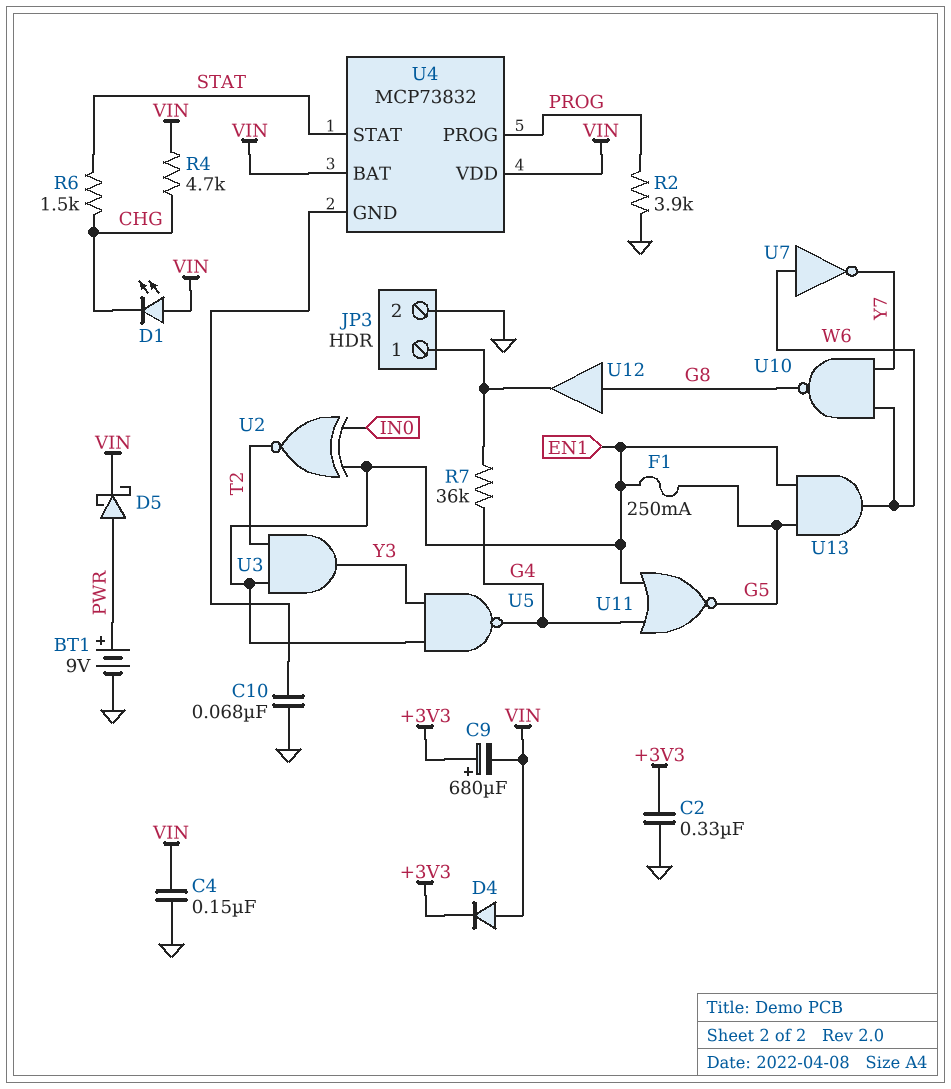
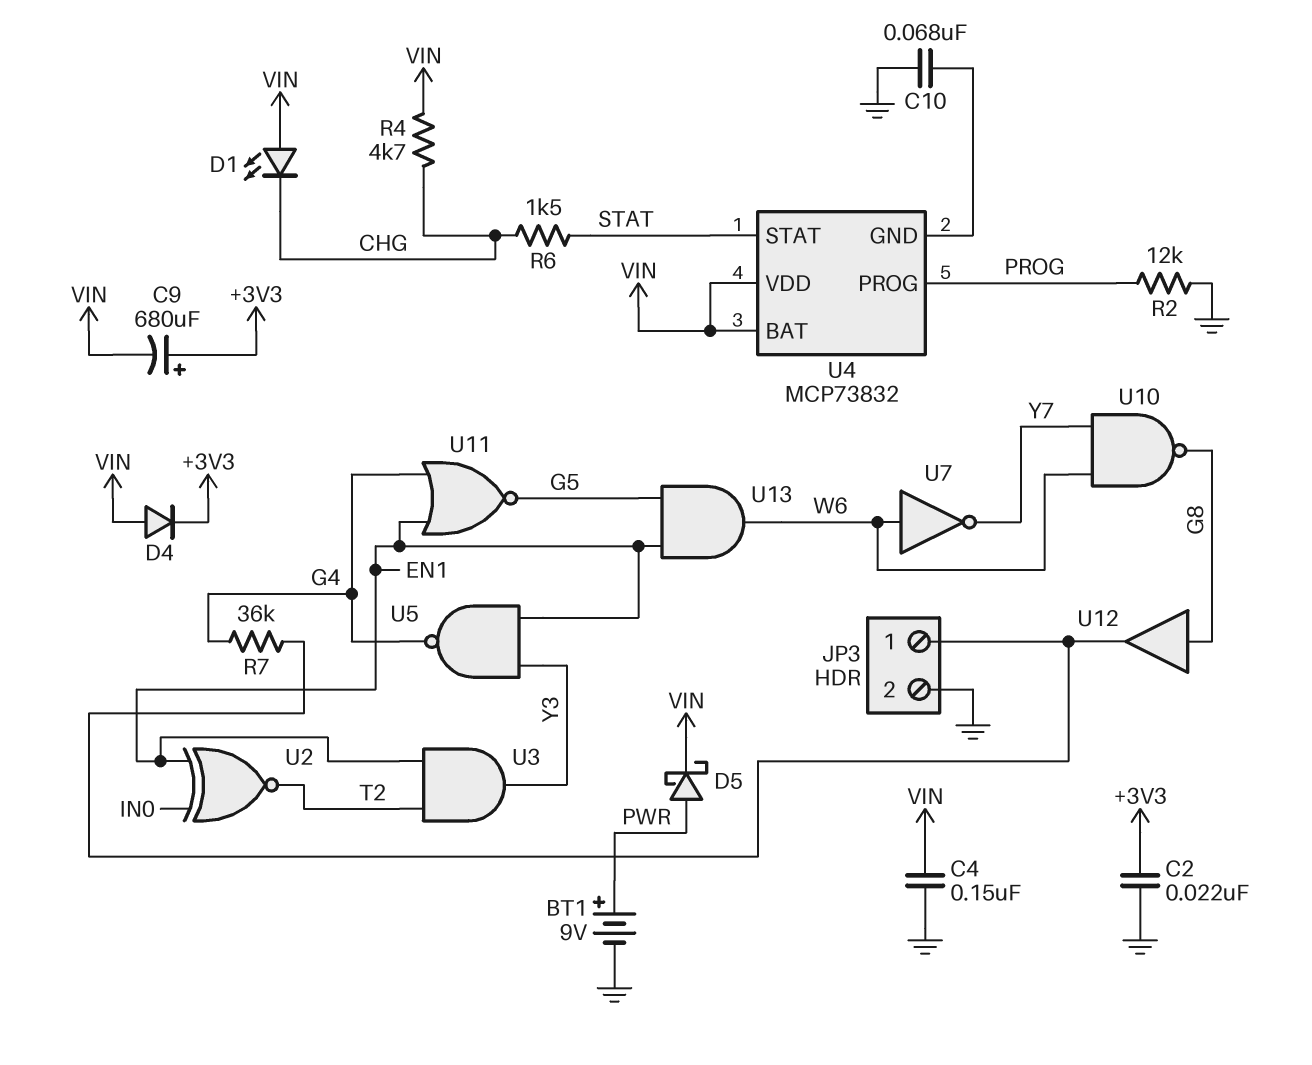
C2: 330nF (+3V3, GND) -> 22nF (+3V3, GND)
F1: 250mA (EN1, G5) -> none
R2: 3.9k (GND, PROG) -> 12k (GND, PROG)

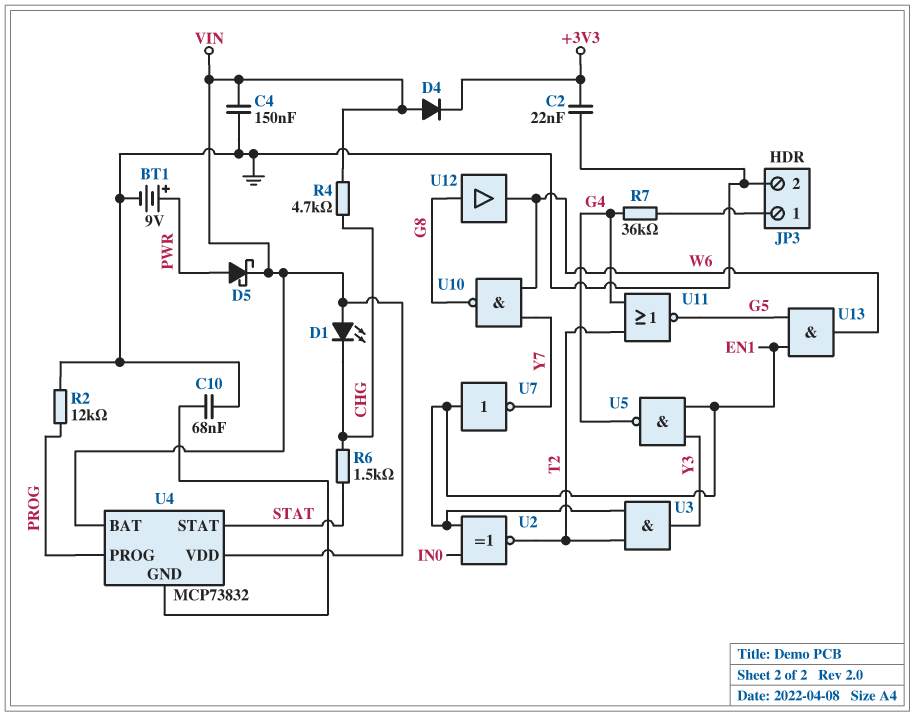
C9: 680uF (plus +3V3, minus VIN) -> none
U7: NOT (in W6, out Y7) -> NOT (in EN1, out Y7)
U11: NOR (in EN1, in G4, out G5) -> NOR (in G4, in T2, out G5)
U12: buffer (in G8, out JP3/1) -> buffer (in G8, out W6)

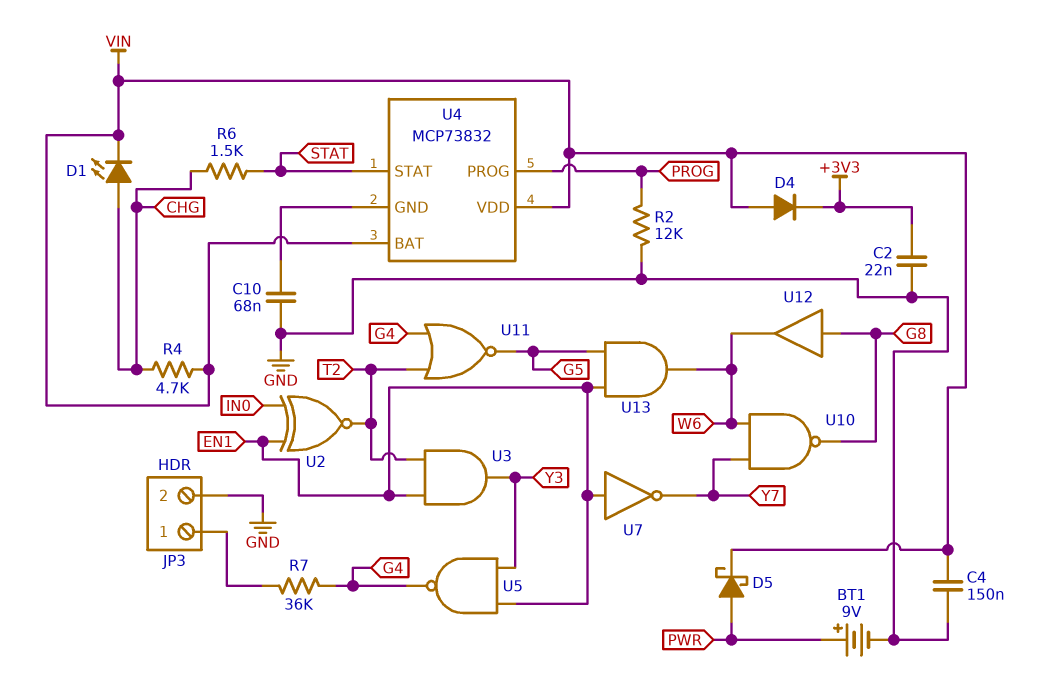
D1: LED (A VIN, K CHG) -> LED (A CHG, K VIN)

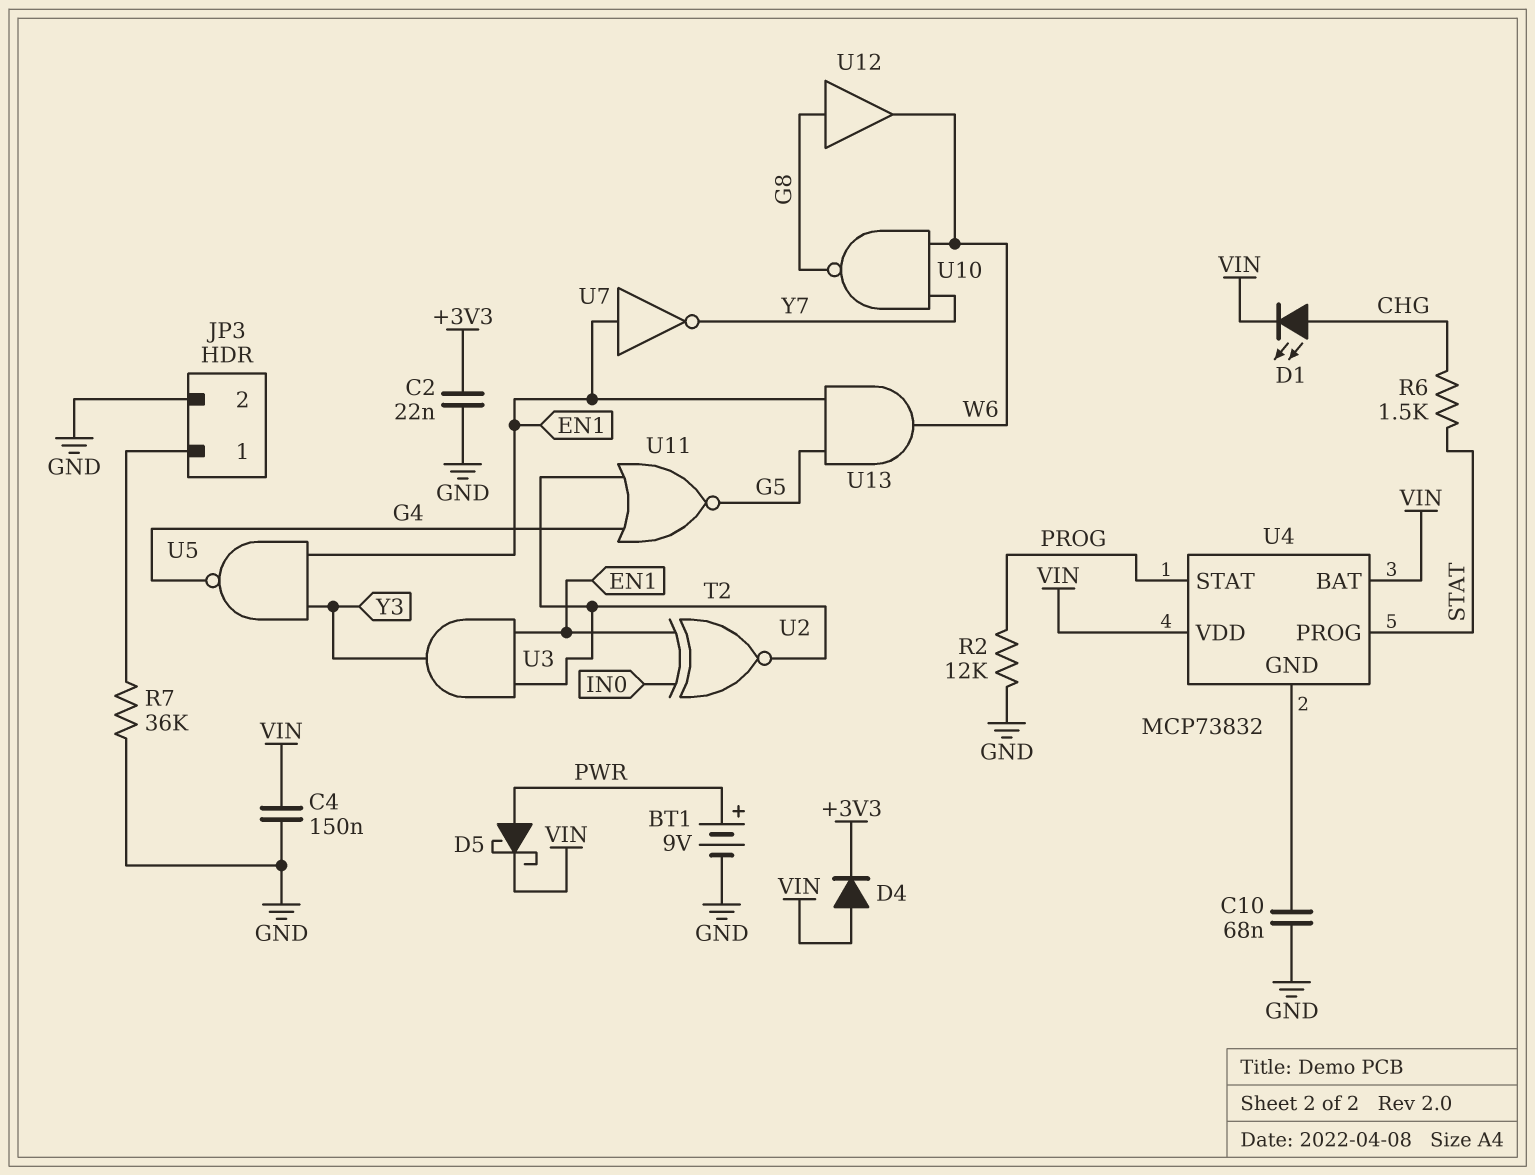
R4: 4.7k (CHG, VIN) -> none
R7: 36k (G4, JP3/1) -> 36k (GND, JP3/1)
U4 pin PROG: PROG -> STAT
U4 pin STAT: STAT -> PROG

